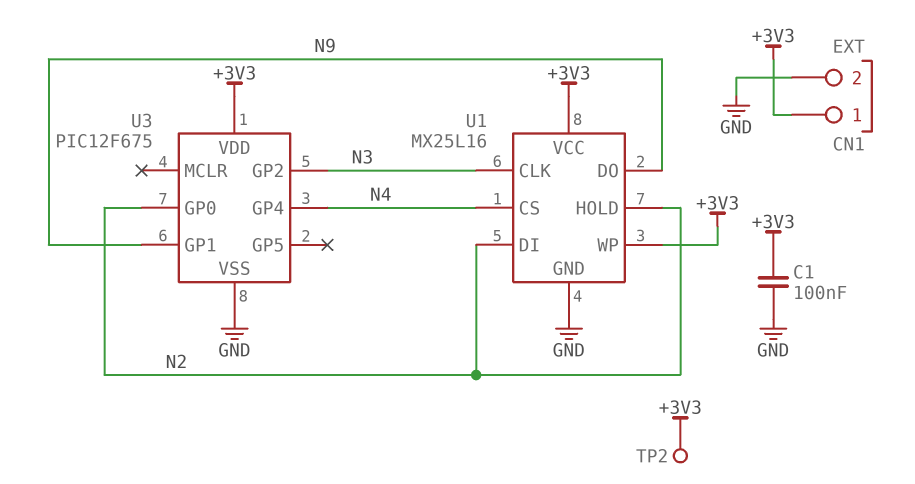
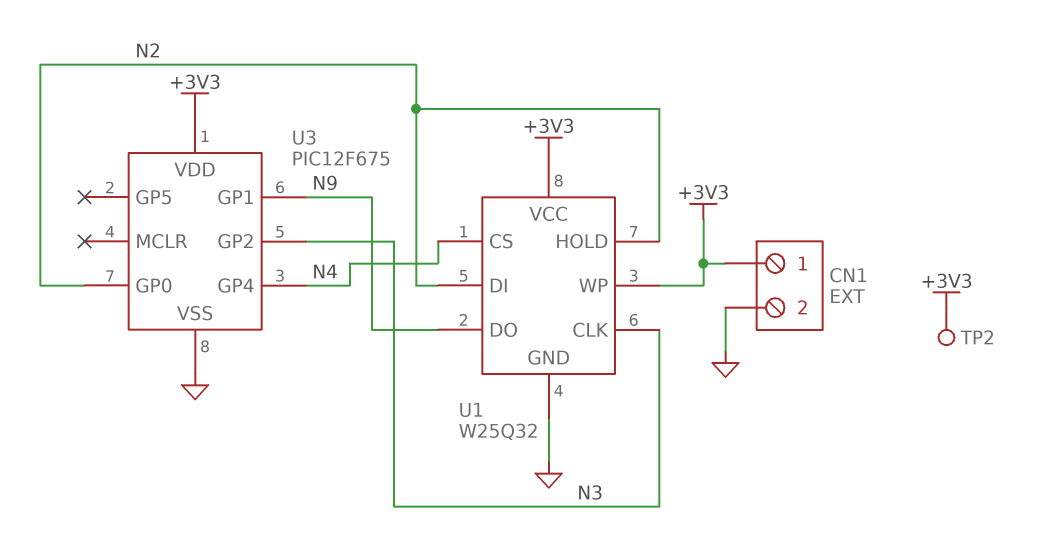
C1: 100nF (+3V3, GND) -> none
U1: MX25L16 -> W25Q32

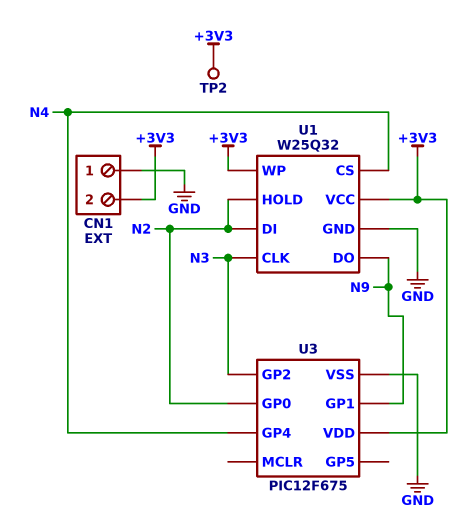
CN1 pin 1: +3V3 -> GND
CN1 pin 2: GND -> +3V3

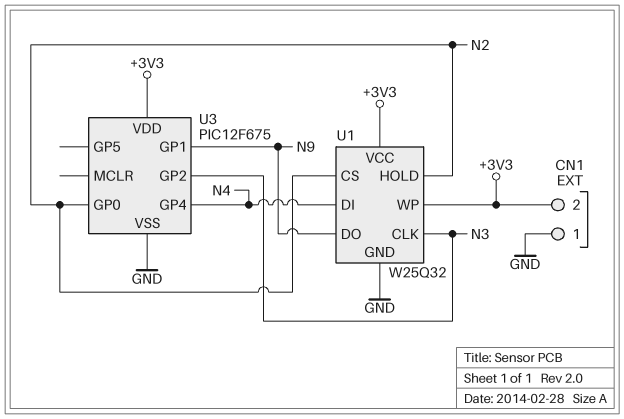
TP2: test point (+3V3) -> none
U1 pin CS: N4 -> N2
U1 pin DI: N2 -> N4

